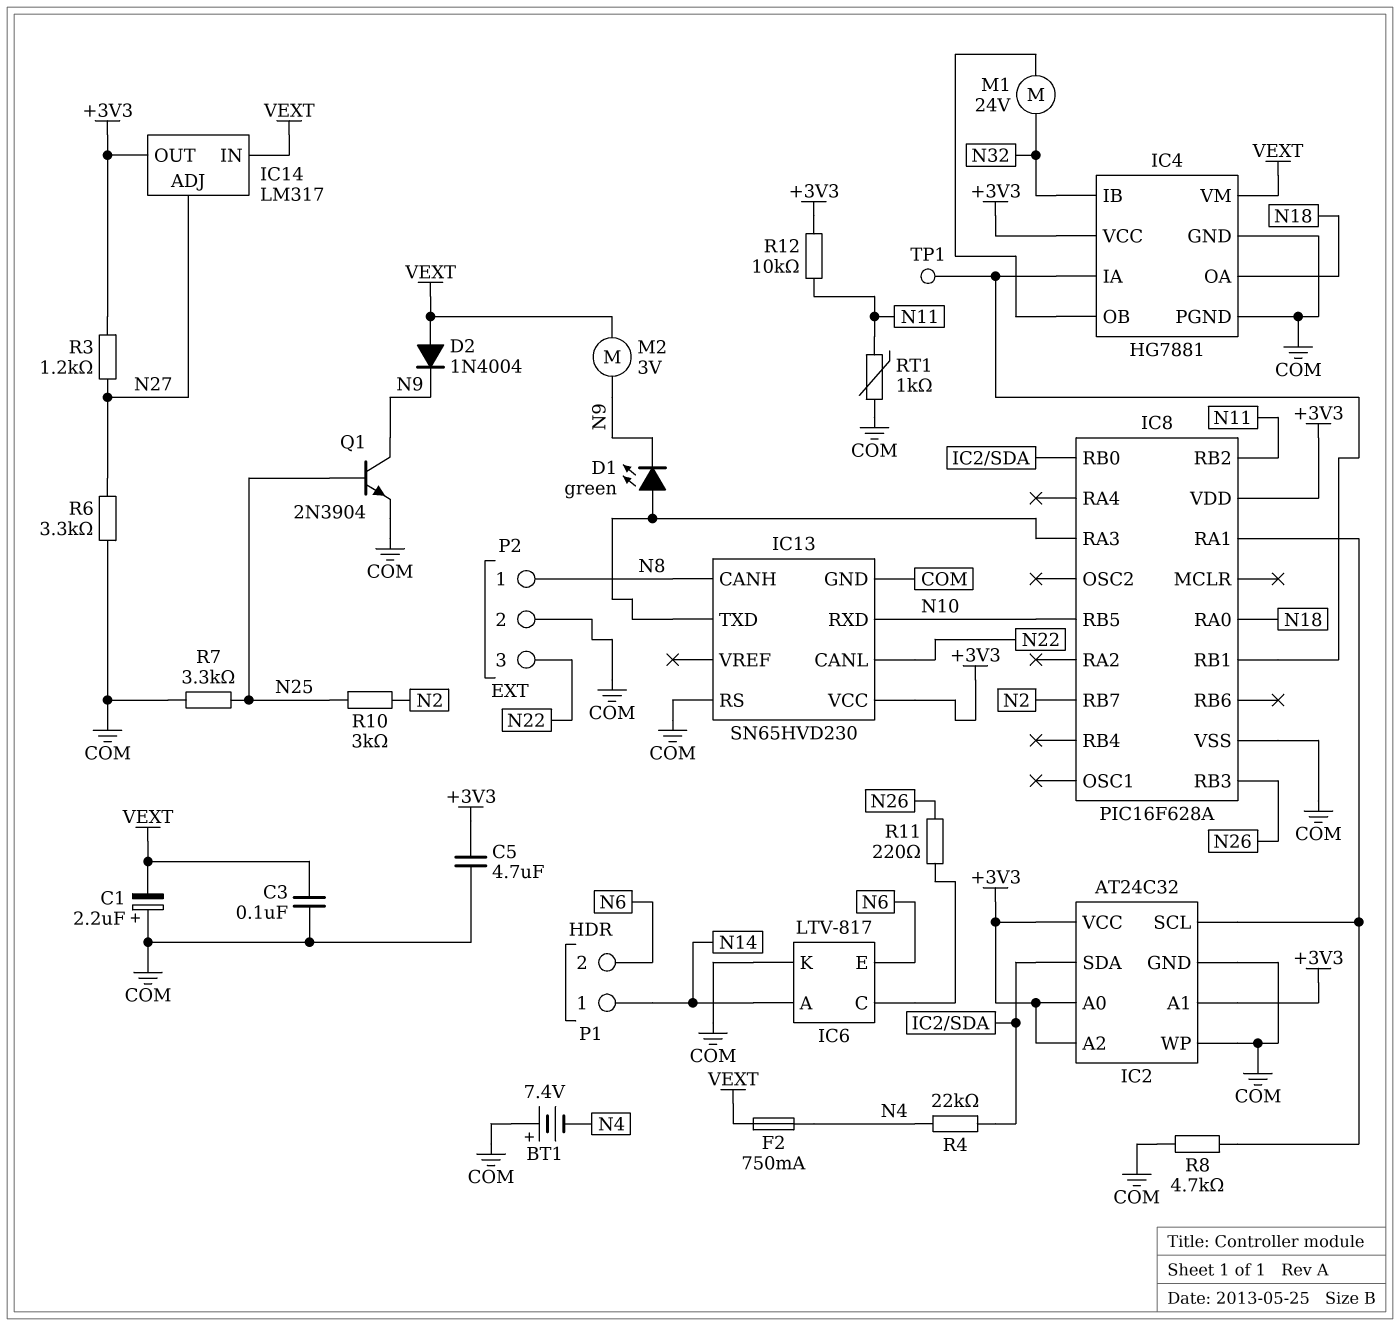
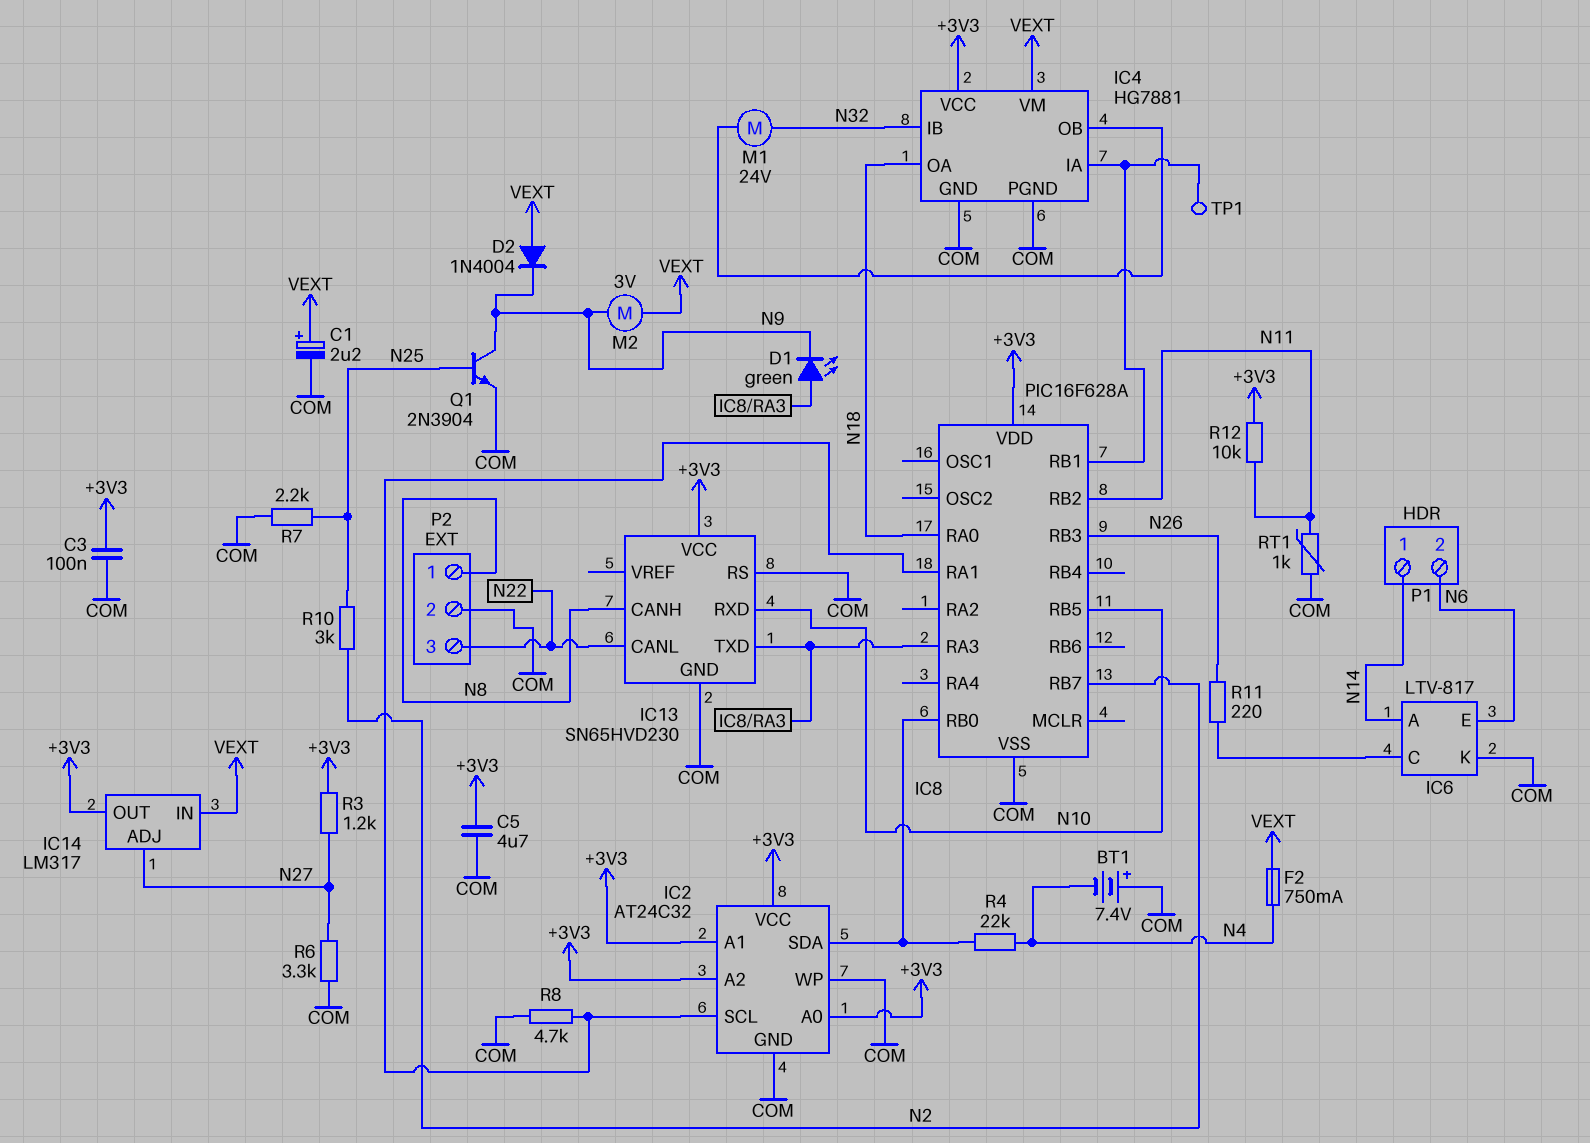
C1: 2.2uF (plus COM, minus VEXT) -> 2.2uF (plus VEXT, minus COM)
C3: 100nF (COM, VEXT) -> 100nF (+3V3, COM)
R7: 3.3k (COM, N25) -> 2.2k (COM, N25)

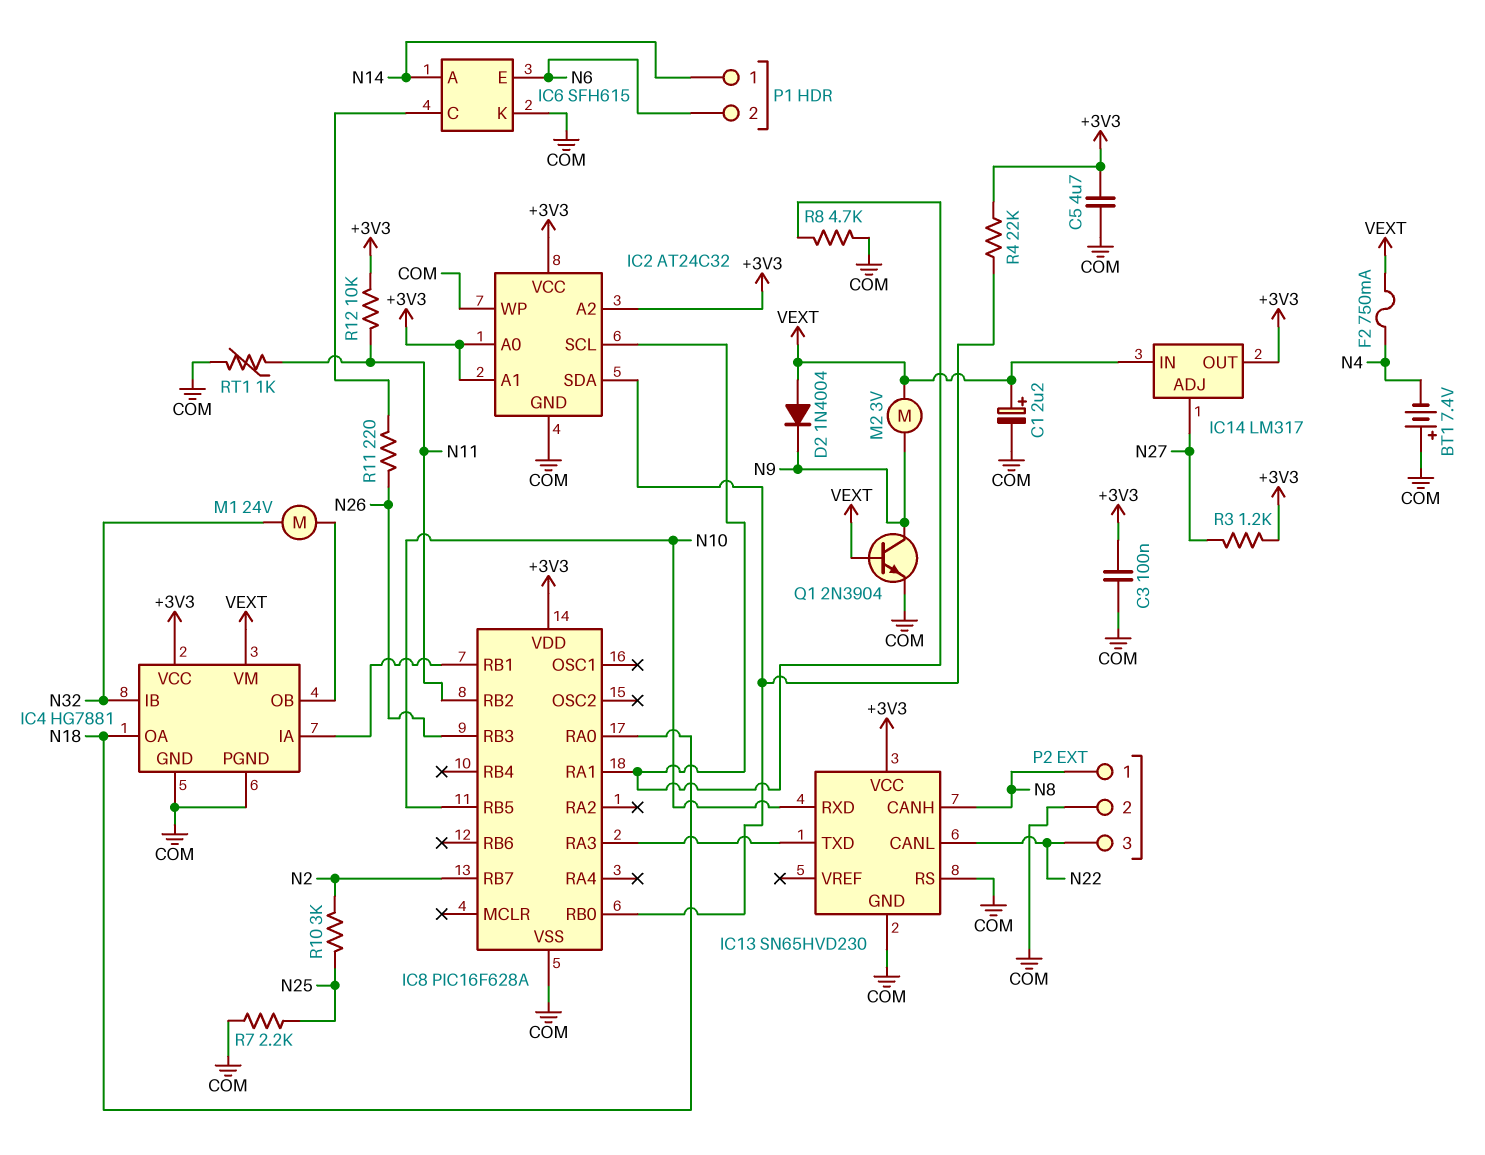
D1: LED green (A IC8/RA3, K N9) -> none
IC6: LTV-817 -> SFH615
Q1: NPN 2N3904 (B N25, C N9, E COM) -> NPN 2N3904 (B VEXT, C N9, E COM)
R4: 22k (IC2/SDA, N4) -> 22k (+3V3, IC2/SDA)
R6: 3.3k (COM, N27) -> none
TP1: test point (IC4/IA) -> none

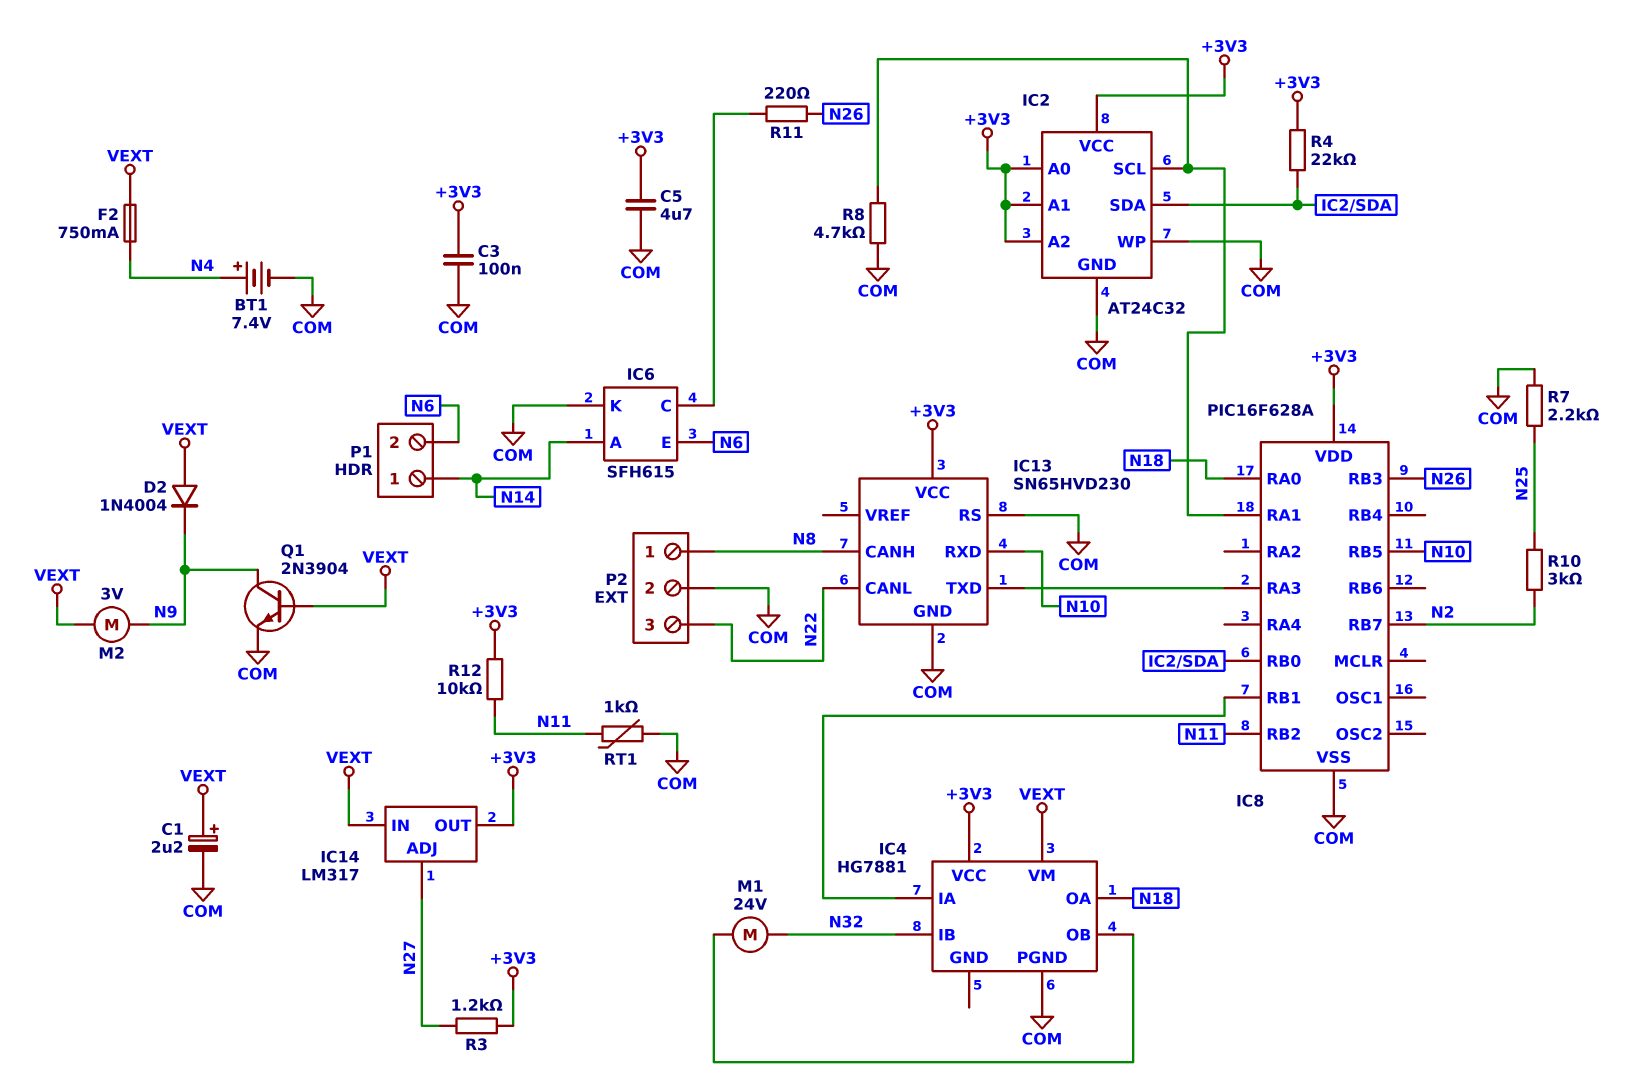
BT1: 7.4V (plus COM, minus N4) -> 7.4V (plus N4, minus COM)
IC4 pin GND: COM -> none

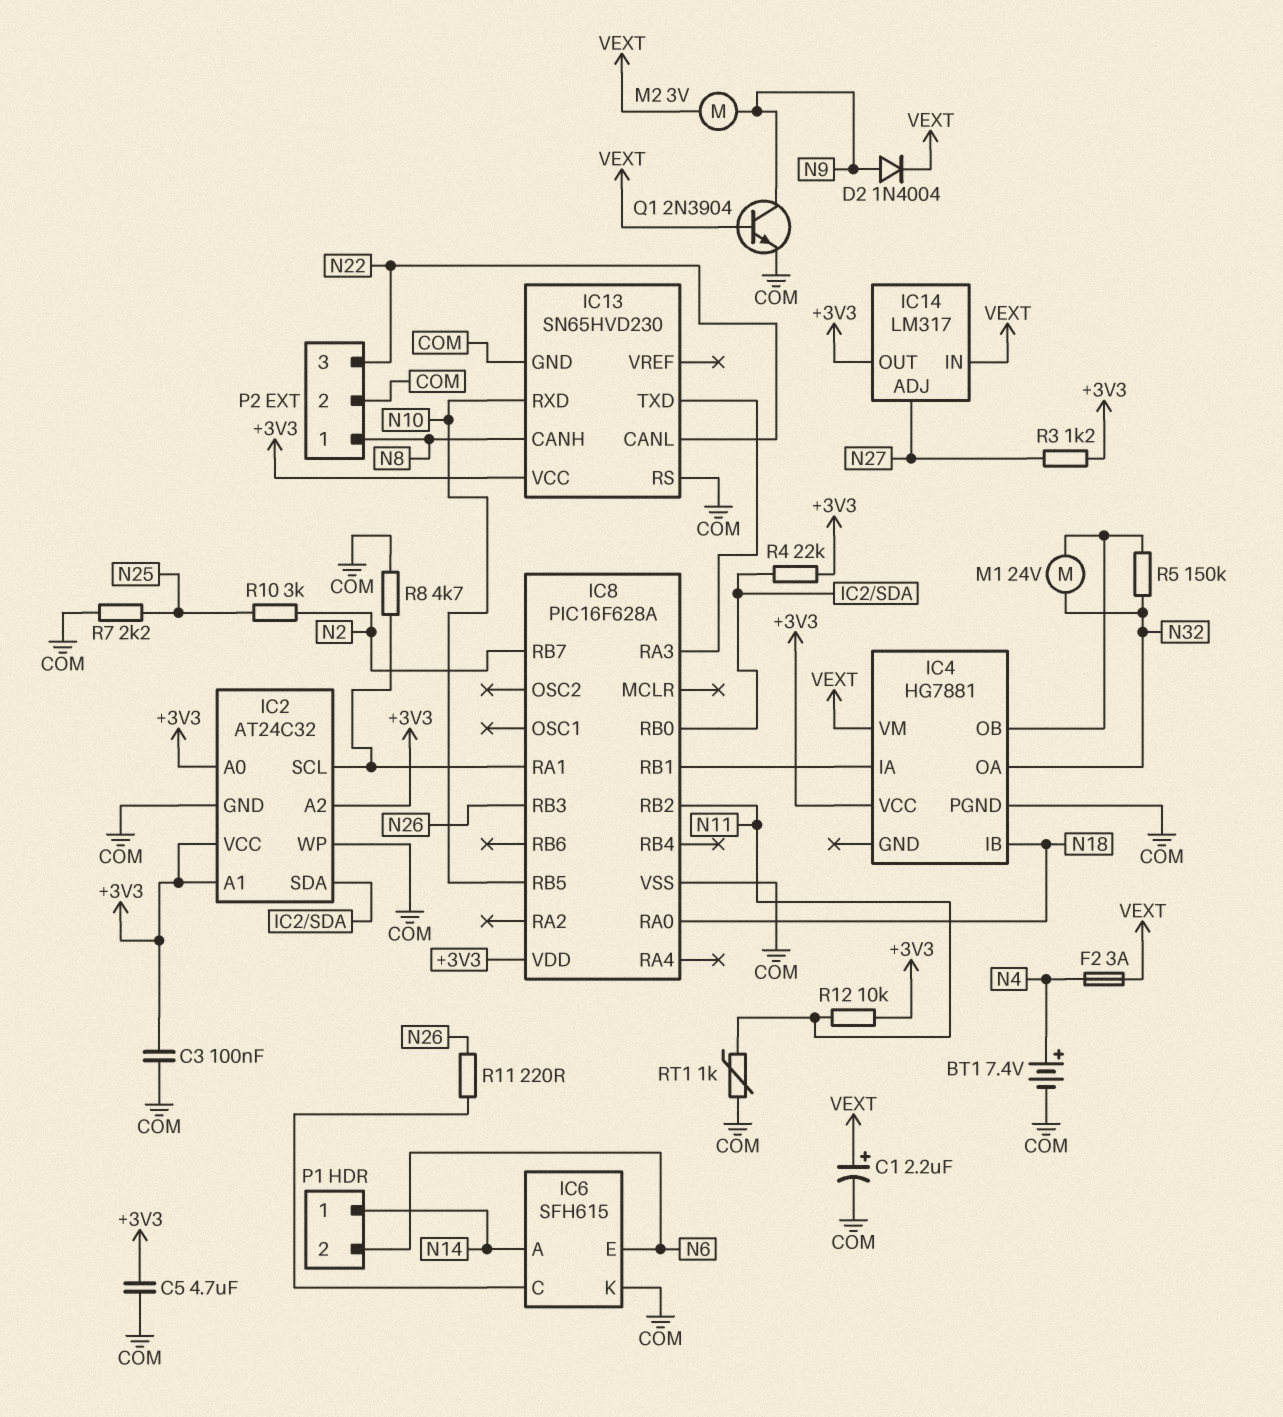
D2: diode 1N4004 (A VEXT, K N9) -> diode 1N4004 (A N9, K VEXT)
F2: 750mA (N4, VEXT) -> 3A (N4, VEXT)
IC4 pin IB: N32 -> N18
IC4 pin OA: N18 -> N32
R5: none -> 150k (IC4/OB, N32)

